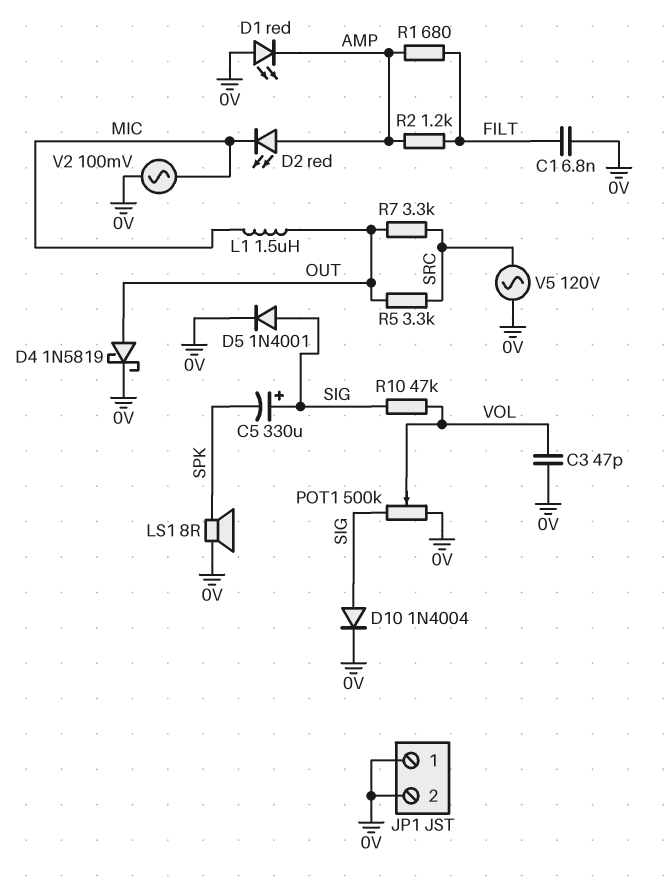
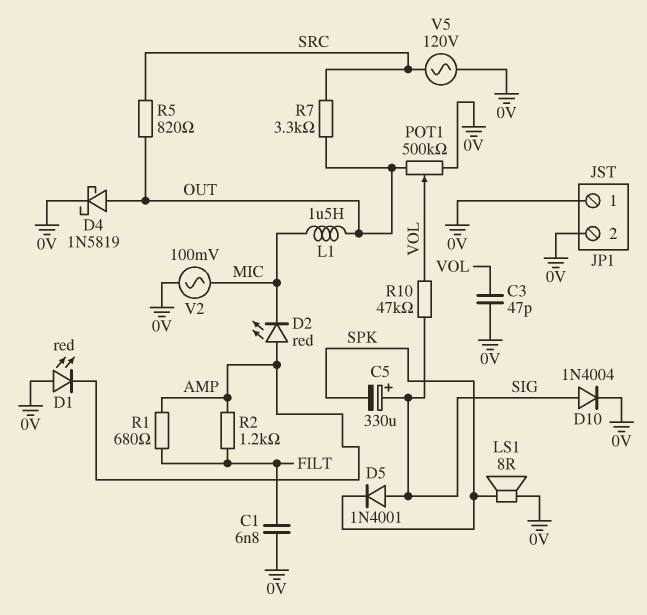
D5: diode 1N4001 (A SIG, K 0V) -> diode 1N4001 (A SIG, K SPK)
POT1: 500k (0V, SIG, wiper VOL) -> 500k (0V, OUT, wiper VOL)
R5: 3.3k (OUT, SRC) -> 820 (OUT, SRC)

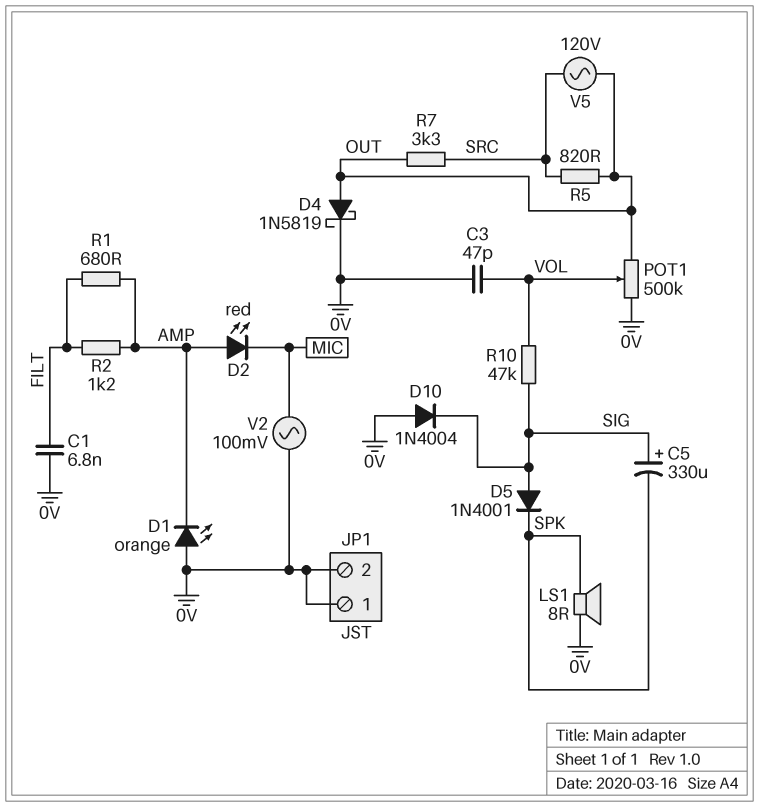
D1: LED red (A 0V, K AMP) -> LED orange (A 0V, K AMP)
D10: diode 1N4004 (A SIG, K 0V) -> diode 1N4004 (A 0V, K SIG)
L1: 1.5uH (MIC, OUT) -> none
V5: AC 120V (0V, SRC) -> AC 120V (OUT, SRC)

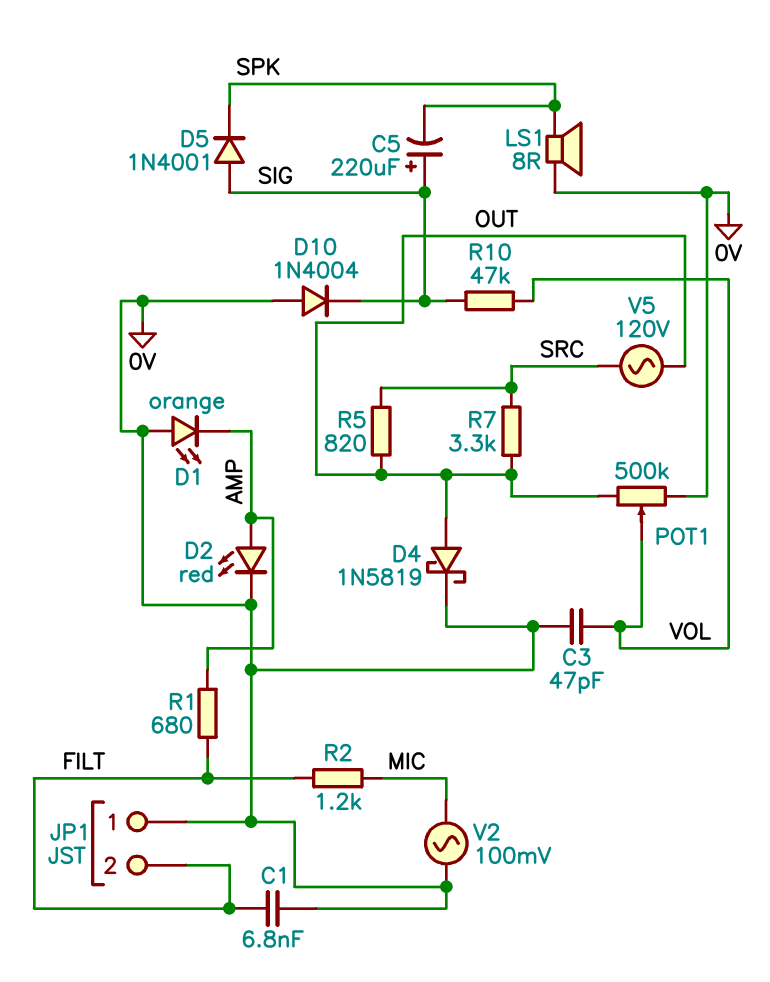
C5: 330uF (plus SIG, minus SPK) -> 220uF (plus SIG, minus SPK)
D2: LED red (A AMP, K MIC) -> LED red (A AMP, K 0V)
JP1 pin 2: 0V -> FILT
R2: 1.2k (AMP, FILT) -> 1.2k (FILT, MIC)

